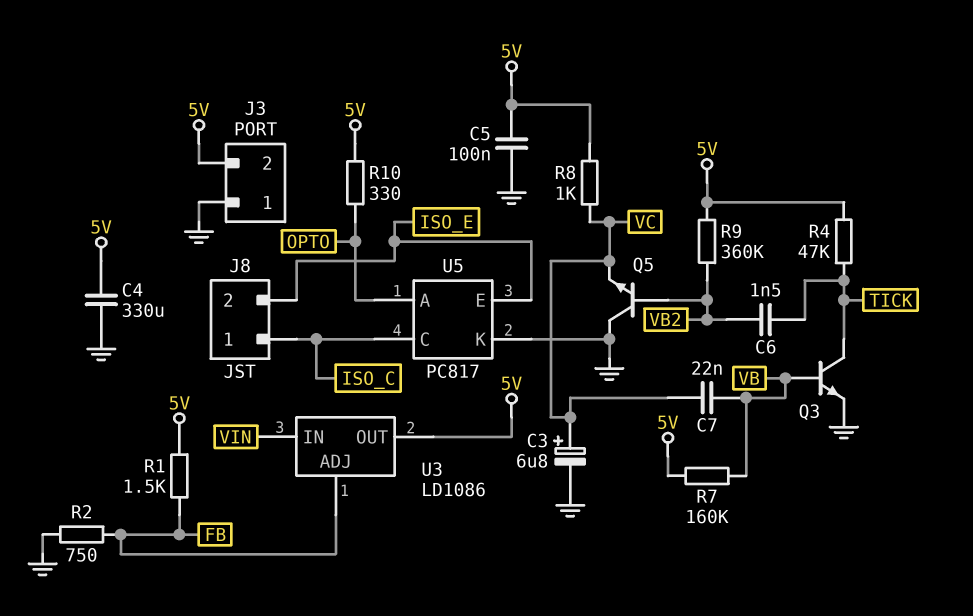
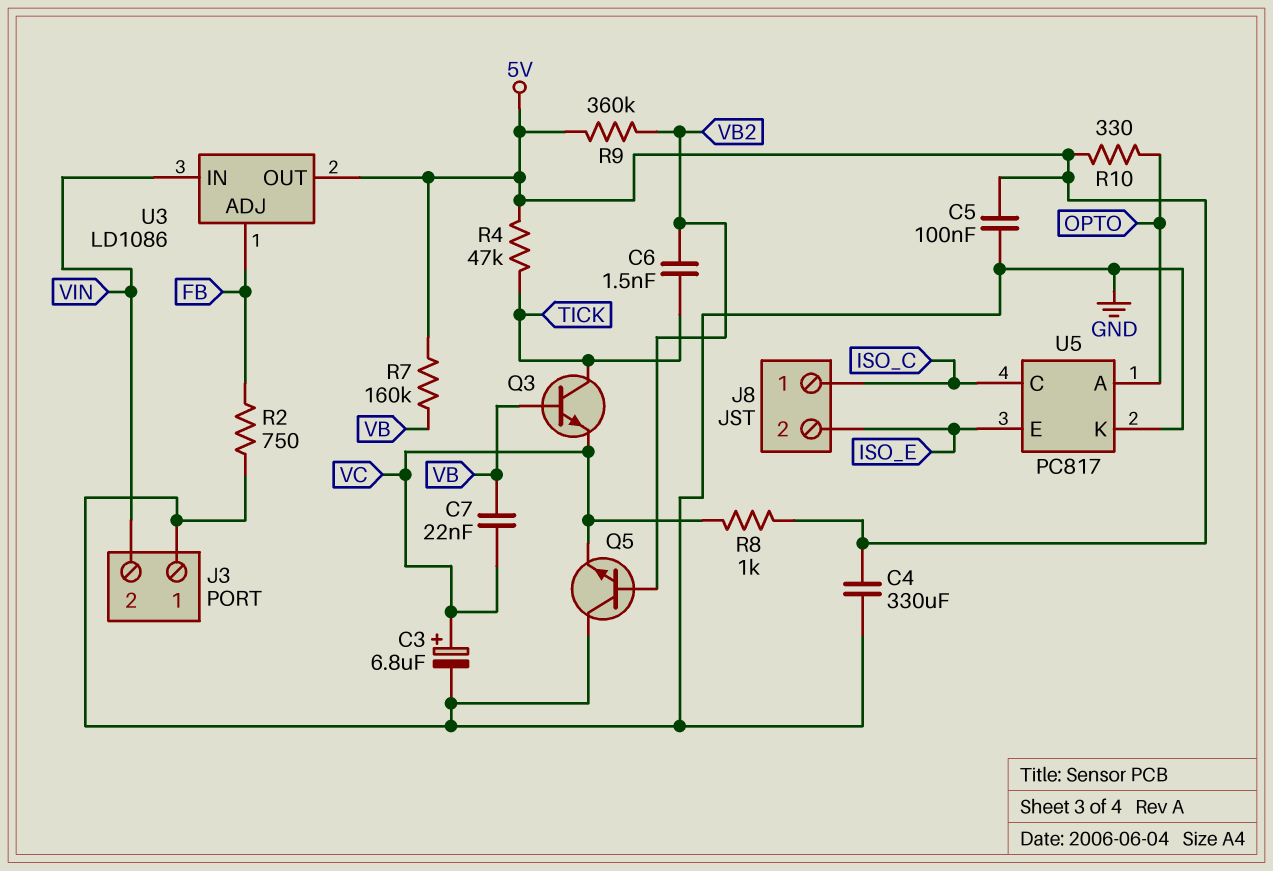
J3 pin 2: 5V -> VIN
Q3: NPN (B VB, C TICK, E GND) -> NPN (B VB, C TICK, E VC)
R1: 1.5k (5V, FB) -> none

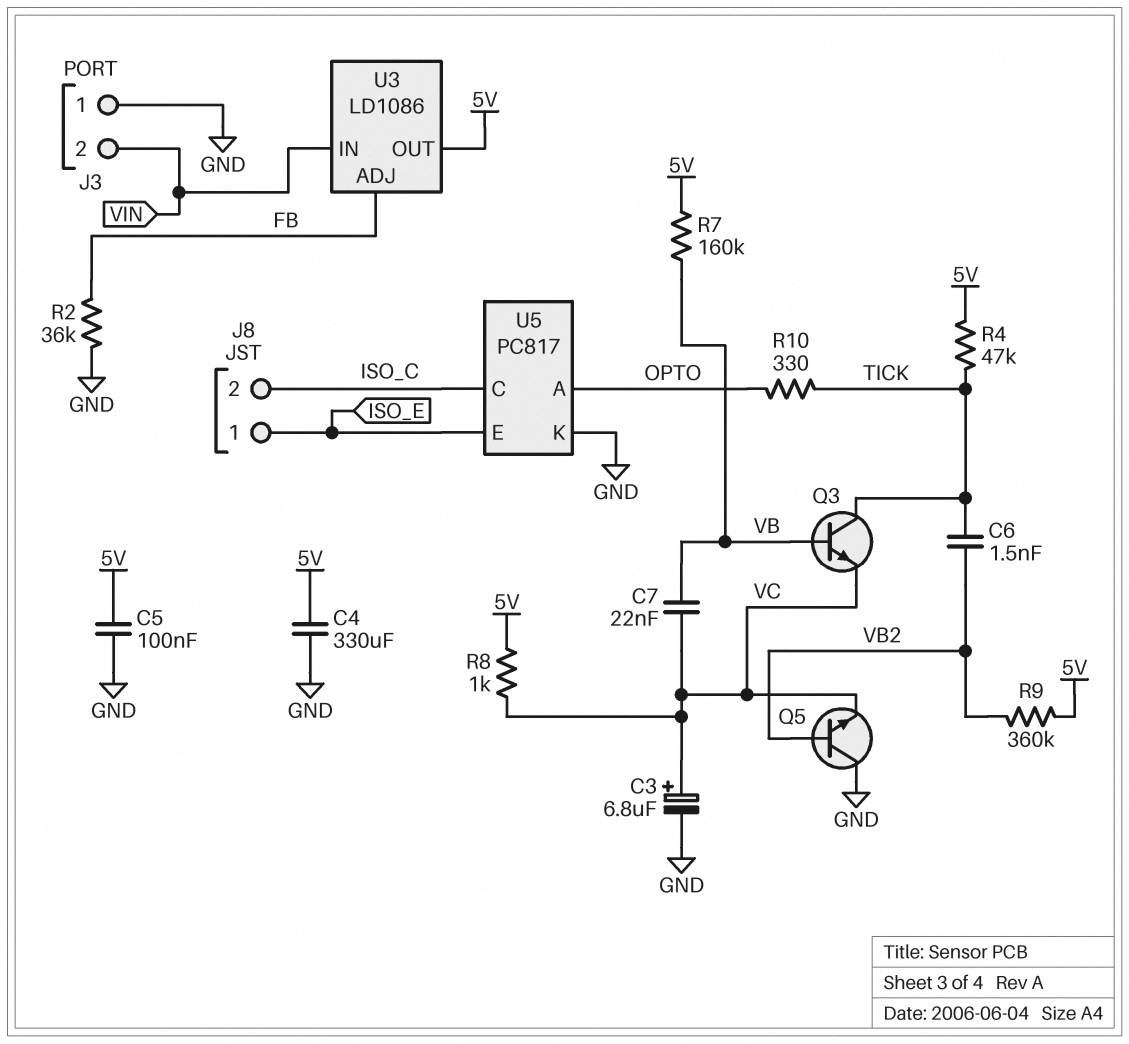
J8 pin 1: ISO_C -> ISO_E
J8 pin 2: ISO_E -> ISO_C
R2: 750 (FB, GND) -> 36k (FB, GND)
R10: 330 (5V, OPTO) -> 330 (OPTO, TICK)

